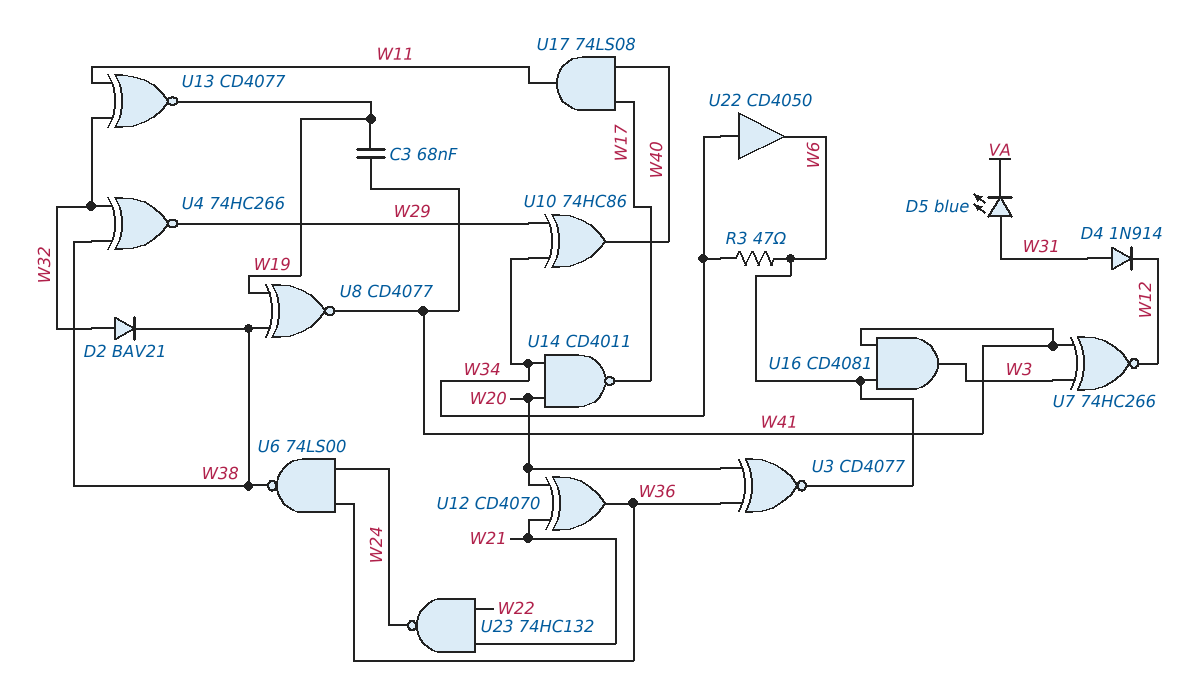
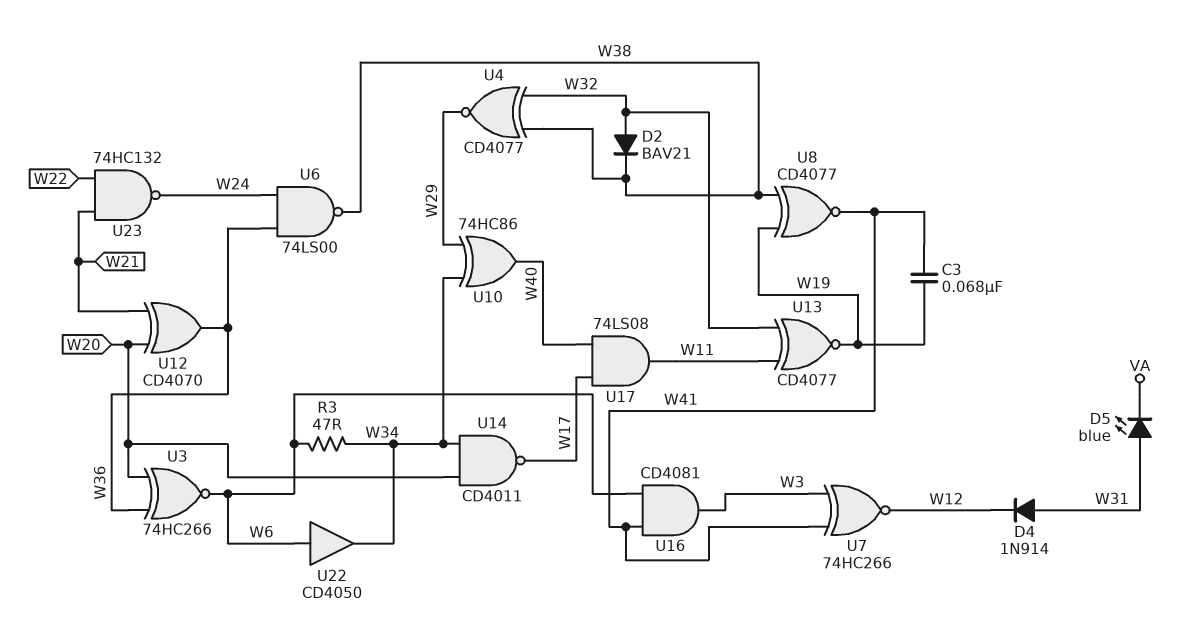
U3: XNOR CD4077 (in W20, in W36, out W6) -> XNOR 74HC266 (in W20, in W36, out W6)
U4: XNOR 74HC266 (in W32, in W38, out W29) -> XNOR CD4077 (in W32, in W38, out W29)
U22: buffer CD4050 (in W34, out W6) -> buffer CD4050 (in W6, out W34)

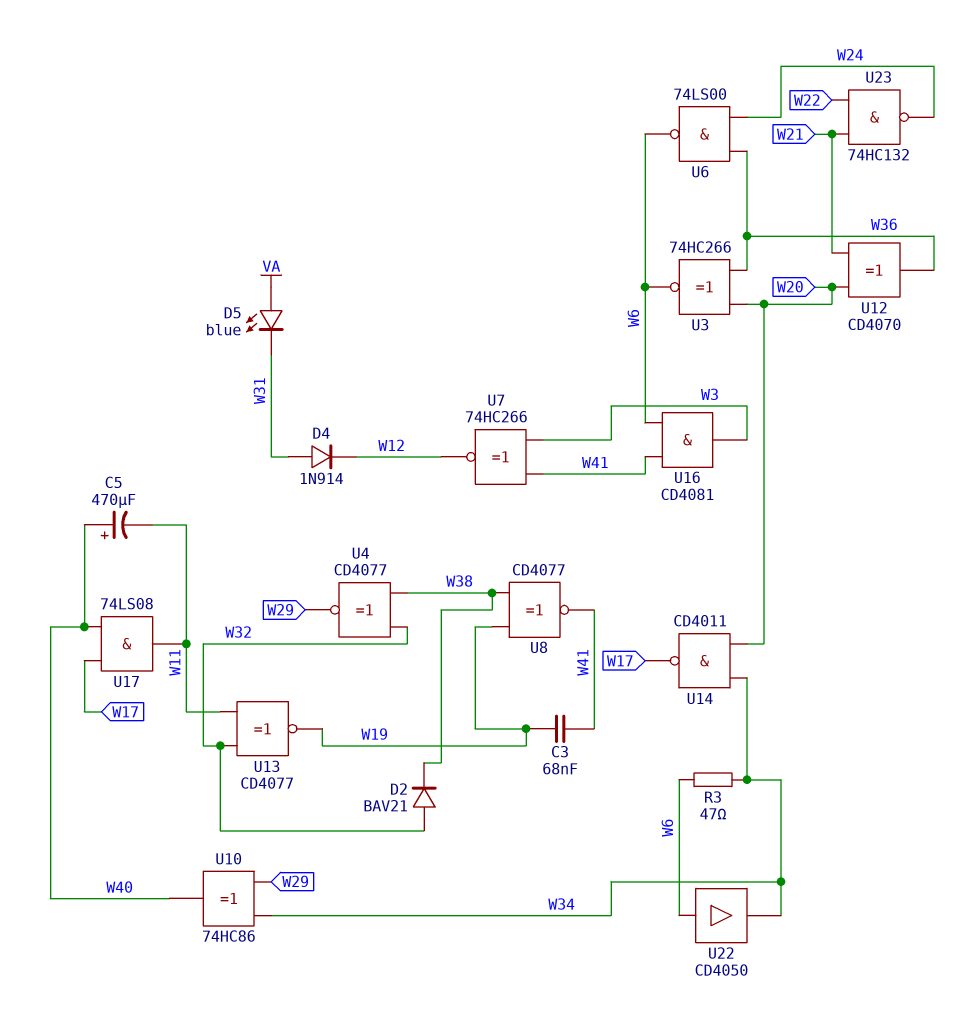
C5: none -> 470uF (plus W40, minus W11)
D5: LED blue (A W31, K VA) -> LED blue (A VA, K W31)
U6: NAND 74LS00 (in W24, in W36, out W38) -> NAND 74LS00 (in W24, in W36, out W6)

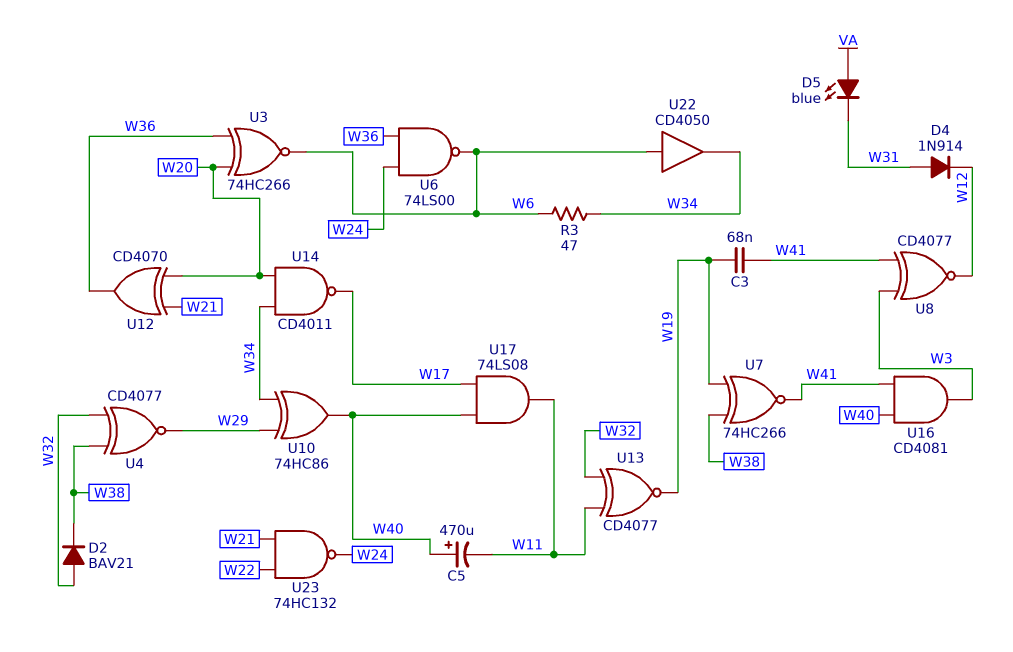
U7: XNOR 74HC266 (in W3, in W41, out W12) -> XNOR 74HC266 (in W19, in W38, out W41)
U8: XNOR CD4077 (in W19, in W38, out W41) -> XNOR CD4077 (in W3, in W41, out W12)
U16: AND CD4081 (in W6, in W41, out W3) -> AND CD4081 (in W40, in W41, out W3)

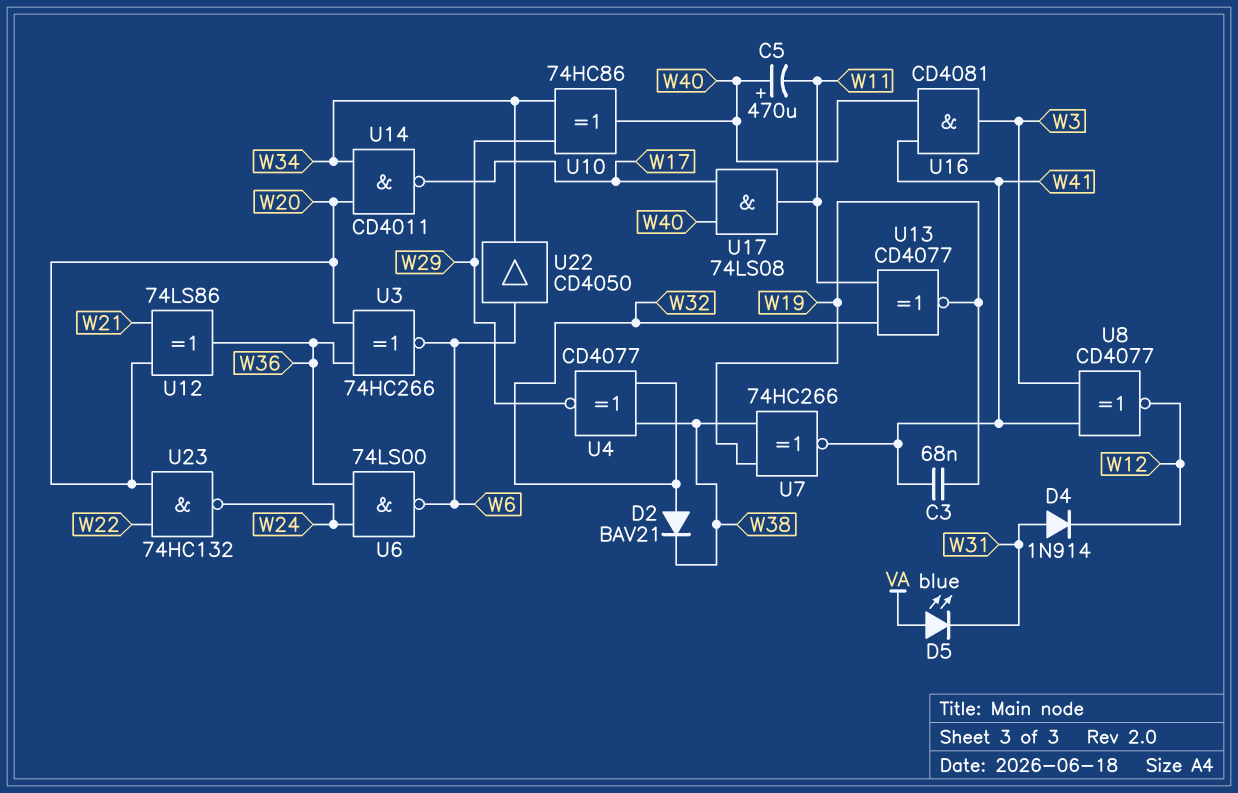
R3: 47 (W6, W34) -> none
U12: XOR CD4070 (in W20, in W21, out W36) -> XOR 74LS86 (in W20, in W21, out W36)
U23: NAND 74HC132 (in W21, in W22, out W24) -> NAND 74HC132 (in W20, in W22, out W24)

